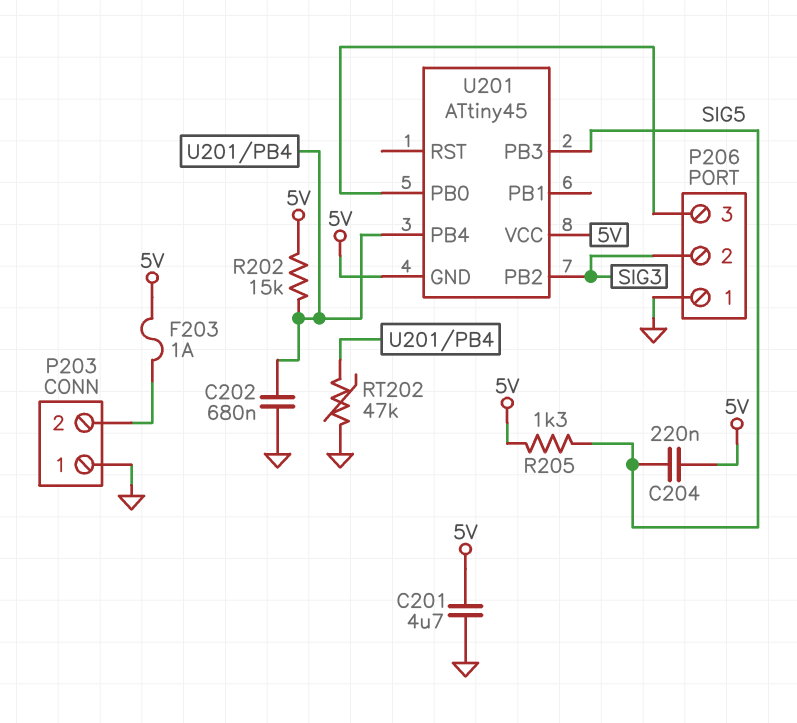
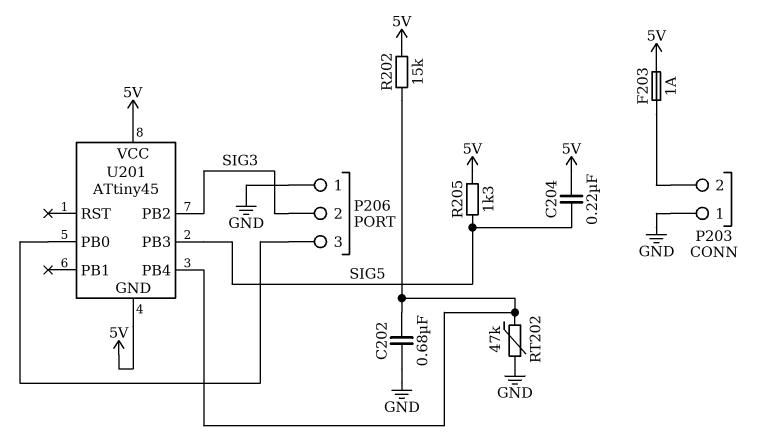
C201: 4.7uF (5V, GND) -> none

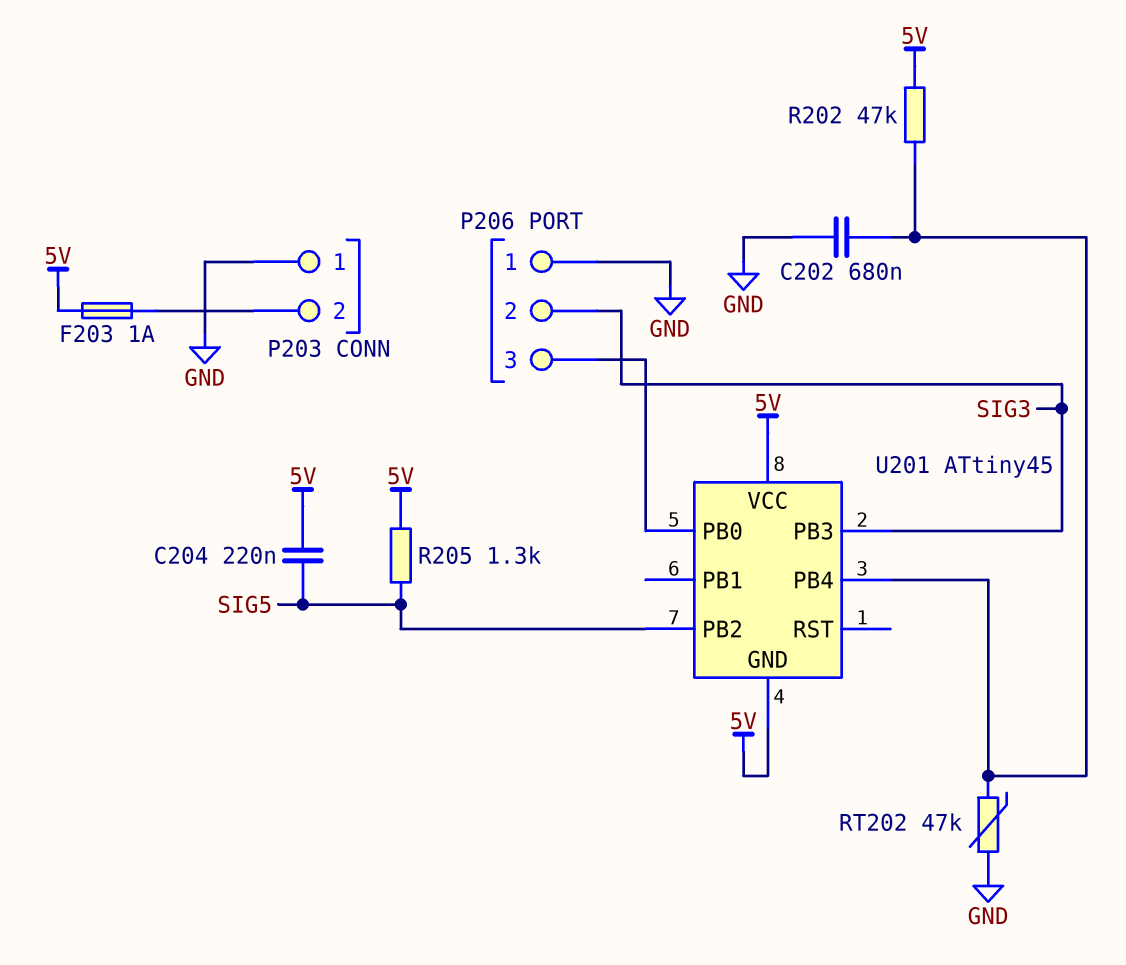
R202: 15k (5V, U201/PB4) -> 47k (5V, U201/PB4)
U201 pin PB2: SIG3 -> SIG5
U201 pin PB3: SIG5 -> SIG3

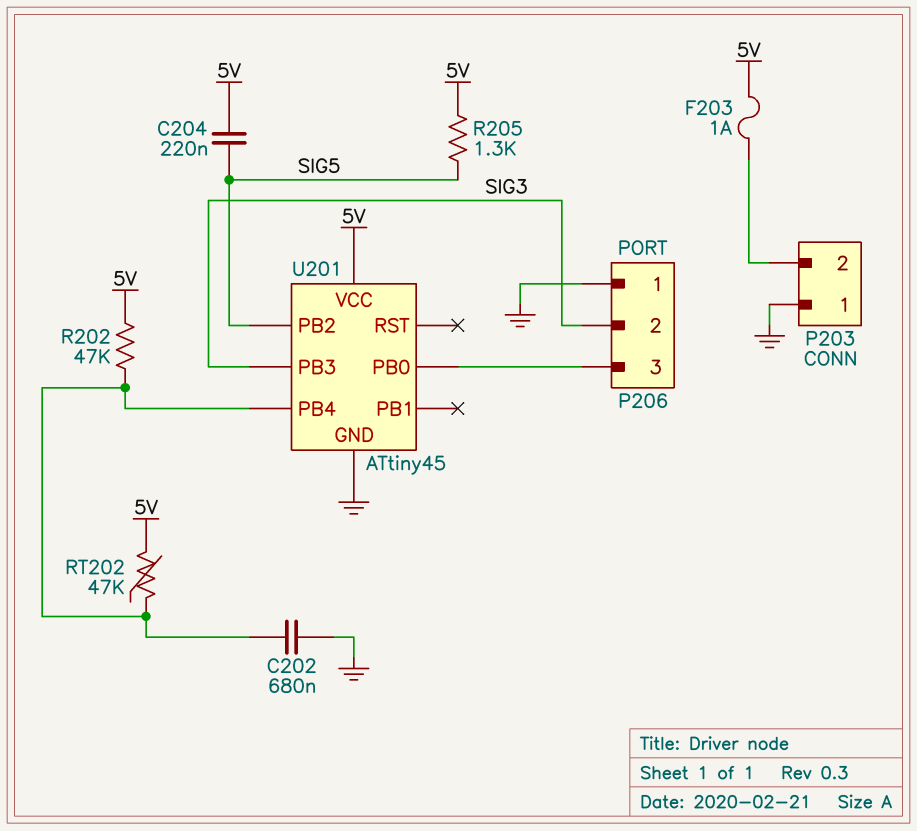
RT202: 47k (GND, U201/PB4) -> 47k (5V, U201/PB4)
U201 pin GND: 5V -> GND

